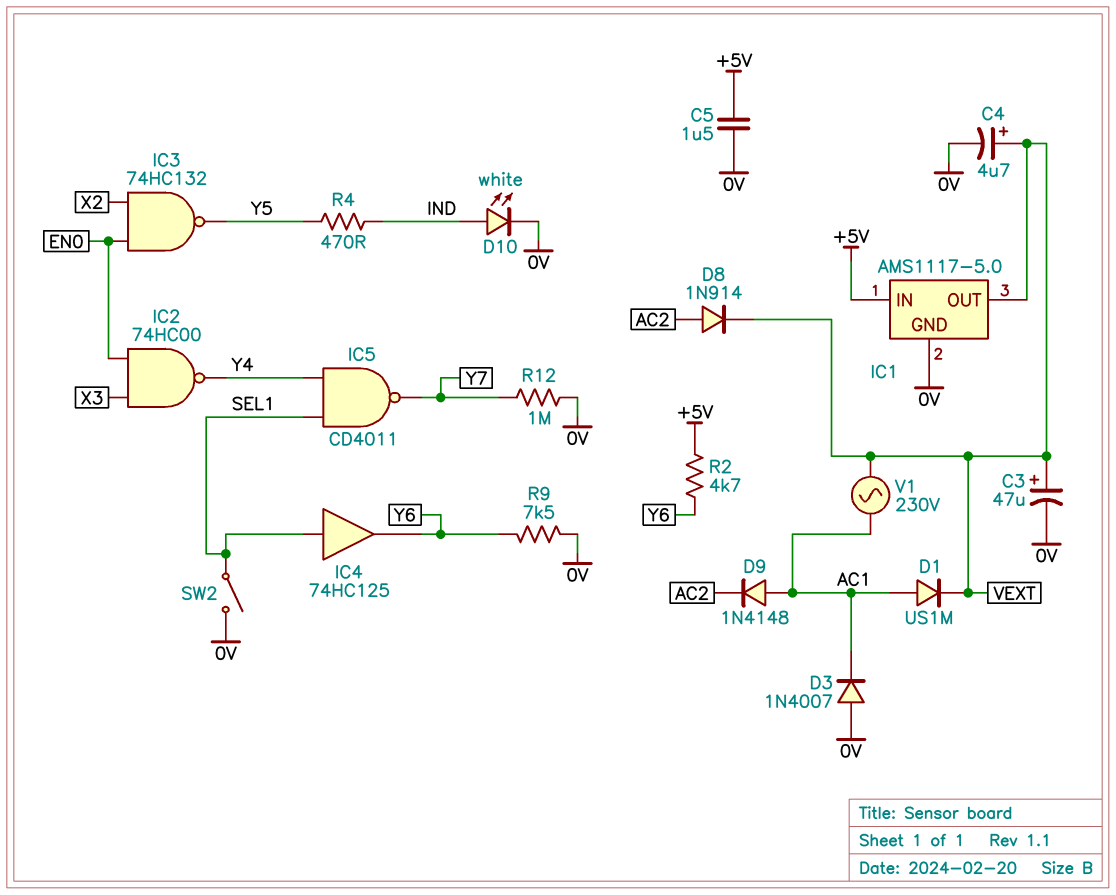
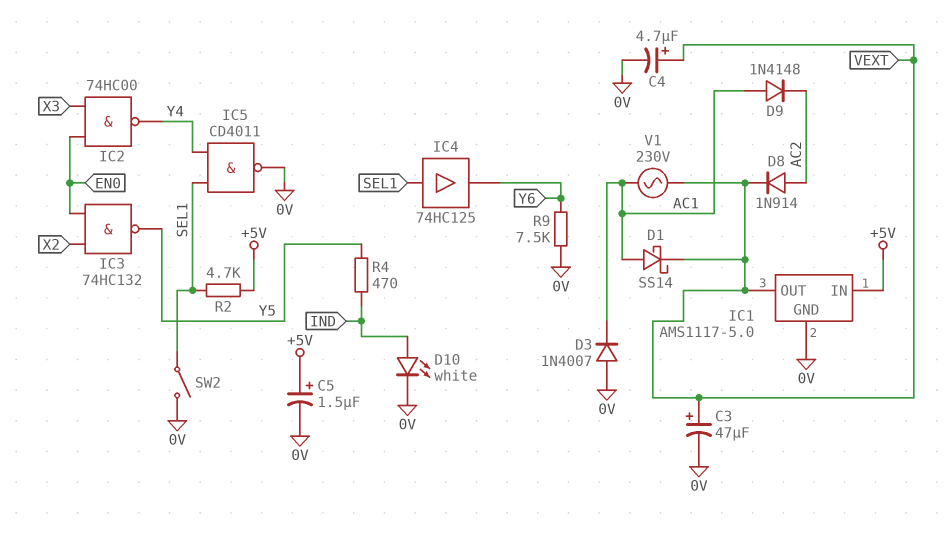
C5: 1.5uF (+5V, 0V) -> 1.5uF (plus +5V, minus 0V)
D1: diode US1M (A AC1, K VEXT) -> schottky SS14 (A AC1, K VEXT)
IC5: NAND CD4011 (in SEL1, in Y4, out Y7) -> NAND CD4011 (in SEL1, in Y4, out 0V)
R2: 4.7k (+5V, Y6) -> 4.7k (+5V, SEL1)
R12: 1M (0V, Y7) -> none

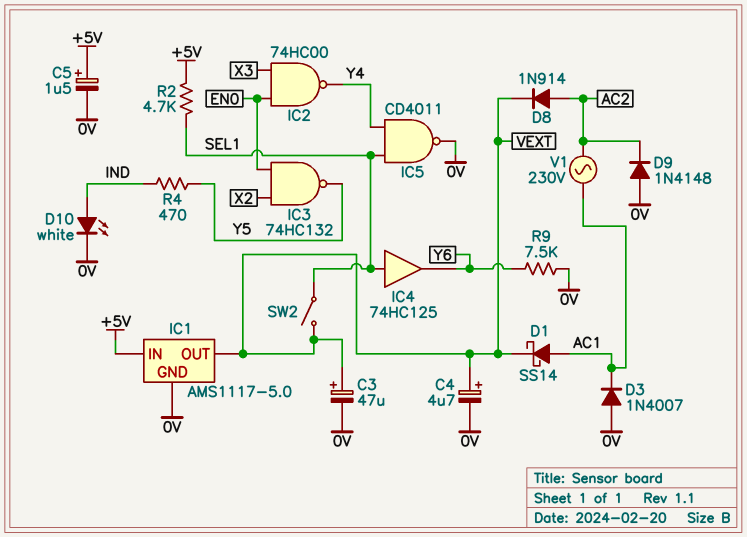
D9: diode 1N4148 (A AC1, K AC2) -> diode 1N4148 (A 0V, K AC2)
SW2: switch (0V, SEL1) -> switch (SEL1, VEXT)
V1: AC 230V (AC1, VEXT) -> AC 230V (AC1, AC2)

